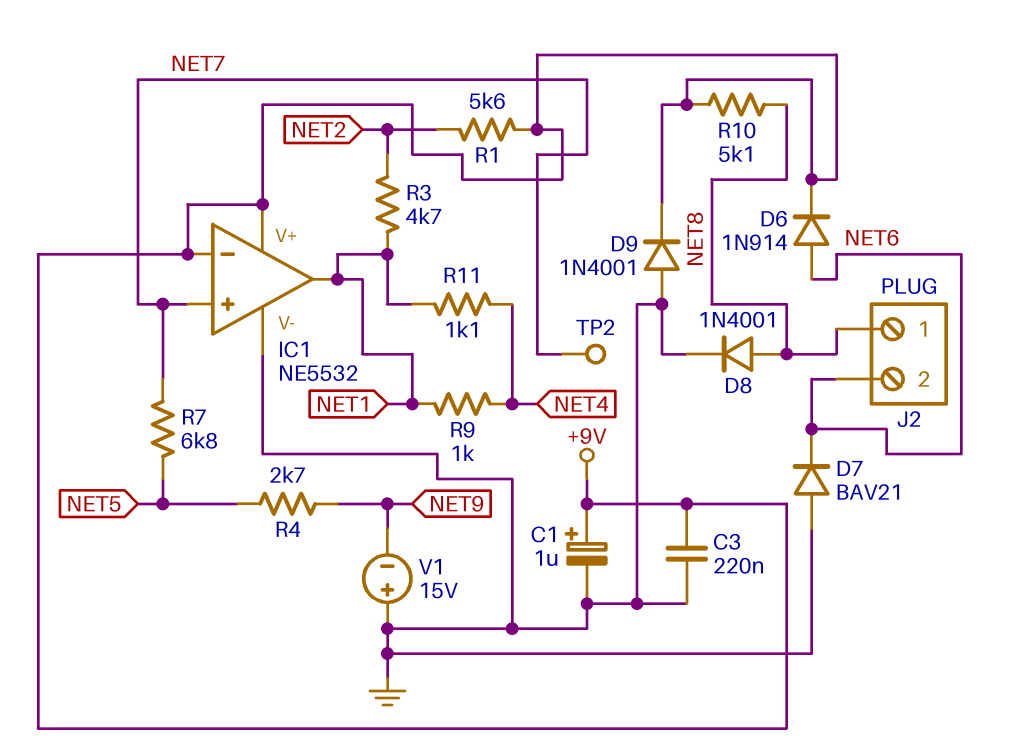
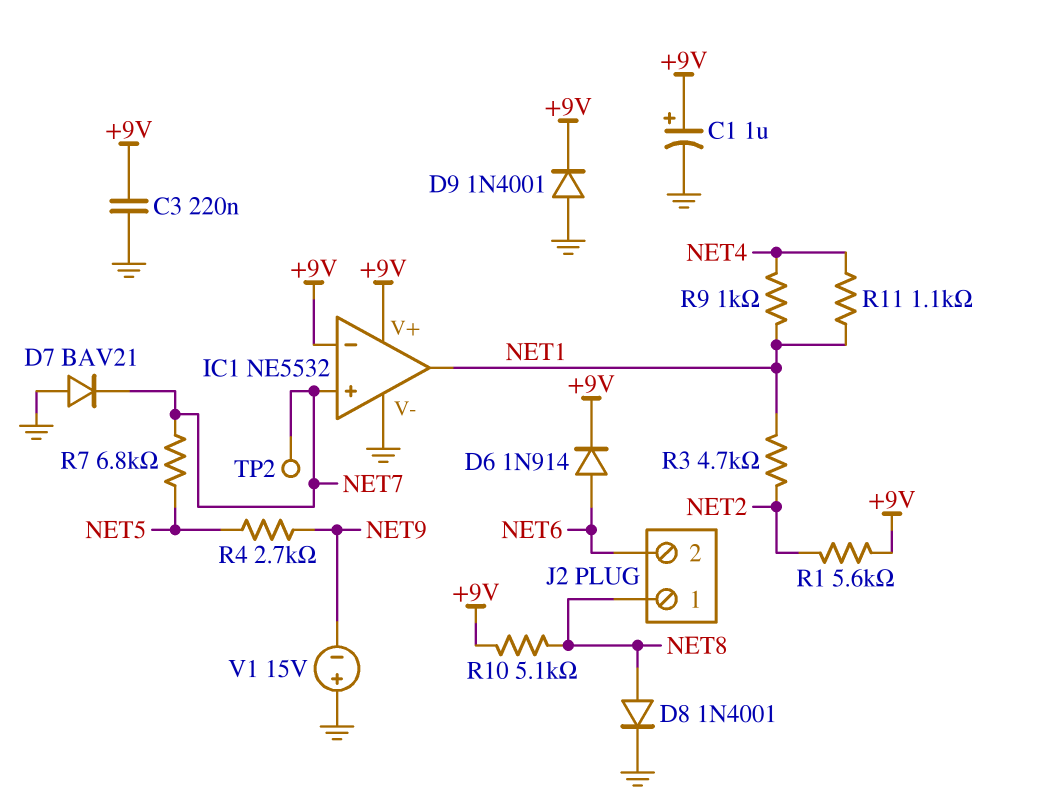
D7: diode BAV21 (A GND, K NET6) -> diode BAV21 (A GND, K NET7)

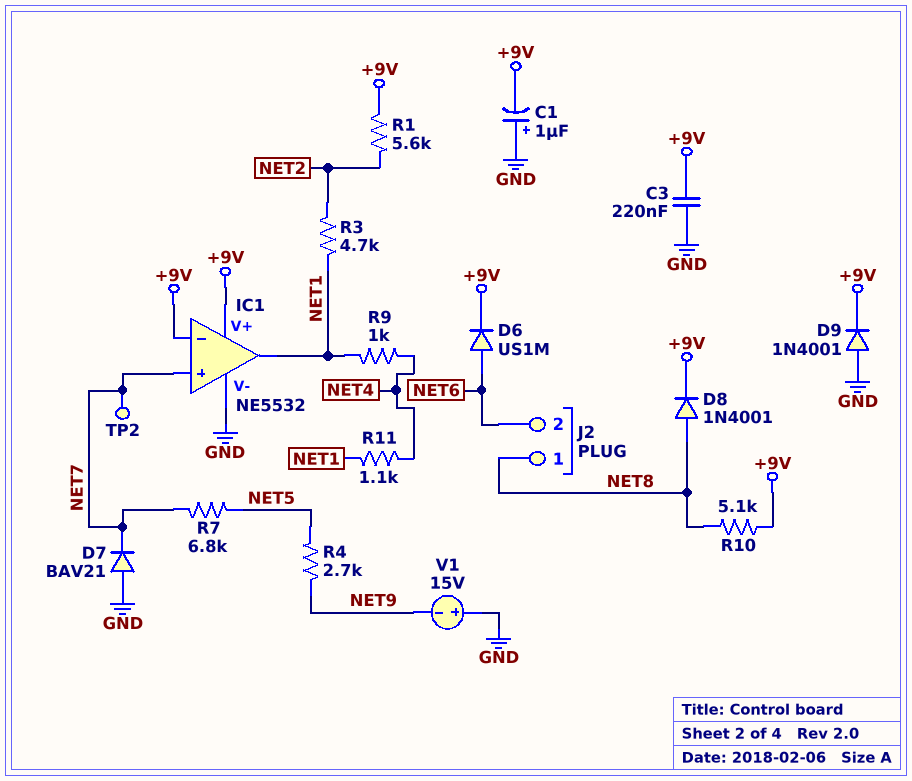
C1: 1uF (plus +9V, minus GND) -> 1uF (plus GND, minus +9V)
D6: diode 1N914 (A NET6, K +9V) -> diode US1M (A NET6, K +9V)
D8: diode 1N4001 (A NET8, K GND) -> diode 1N4001 (A NET8, K +9V)

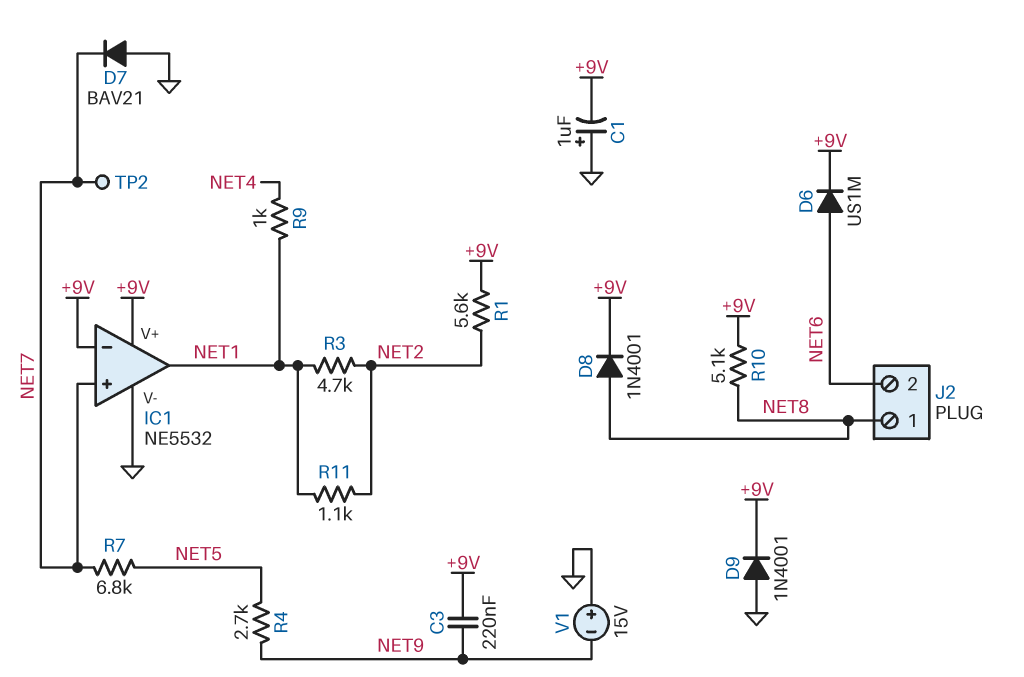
C3: 220nF (+9V, GND) -> 220nF (+9V, NET9)
R11: 1.1k (NET1, NET4) -> 1.1k (NET1, NET2)

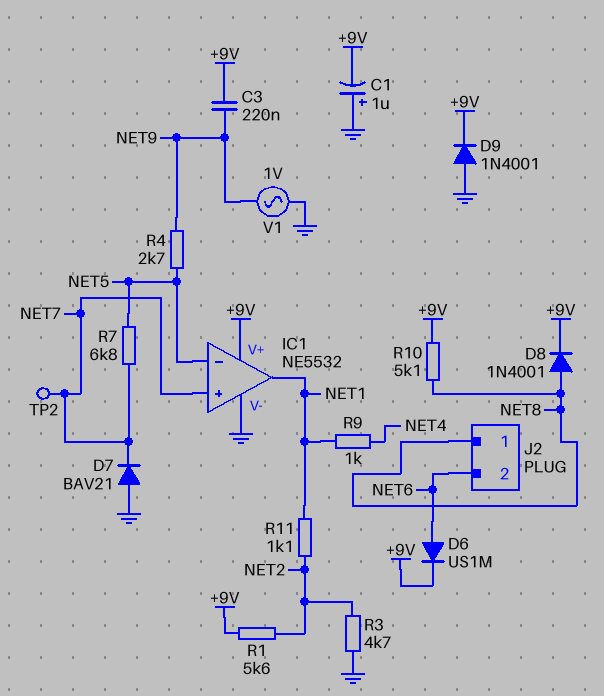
IC1 pin in-: +9V -> NET5
R3: 4.7k (NET1, NET2) -> 4.7k (GND, NET2)
V1: 15V (plus GND, minus NET9) -> AC 1V (GND, NET9)

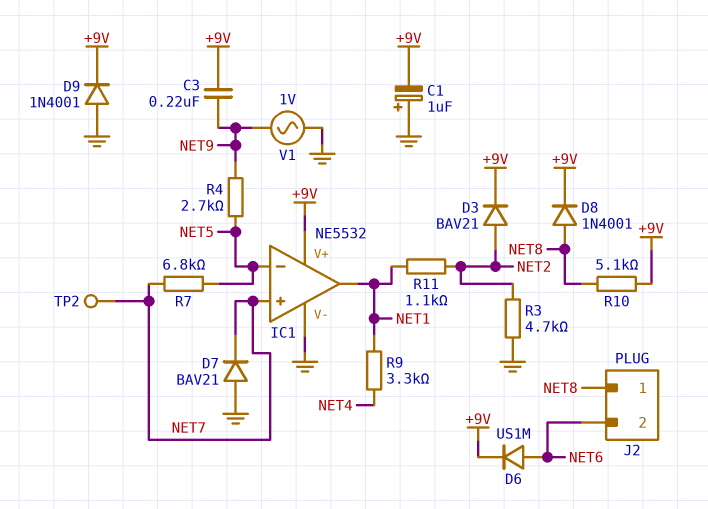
D3: none -> diode BAV21 (A NET2, K +9V)
R1: 5.6k (+9V, NET2) -> none
R9: 1k (NET1, NET4) -> 3.3k (NET1, NET4)

